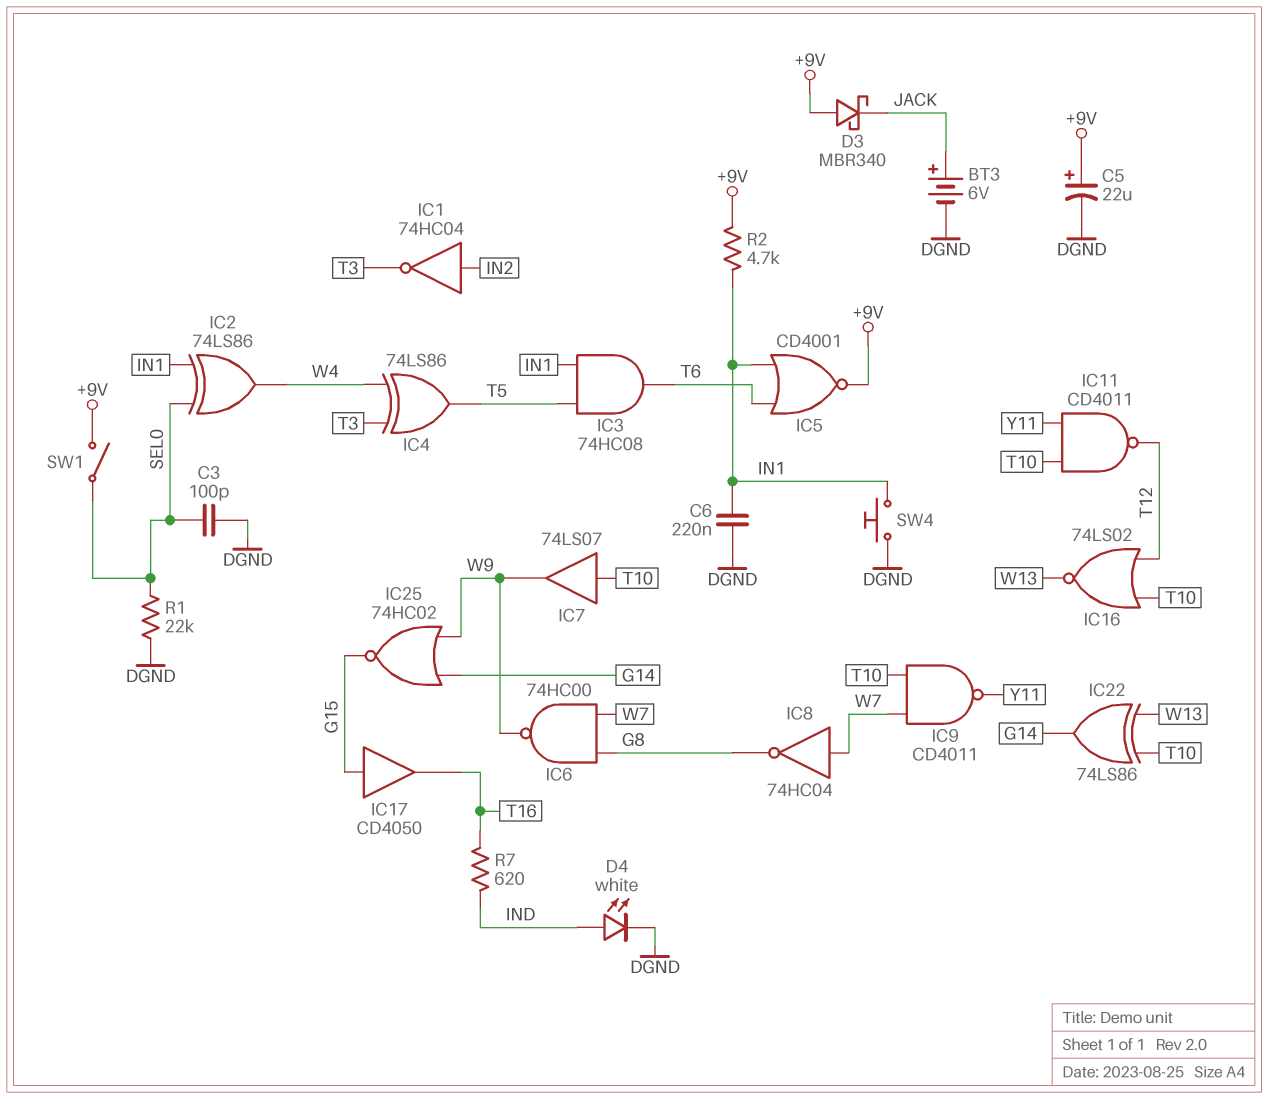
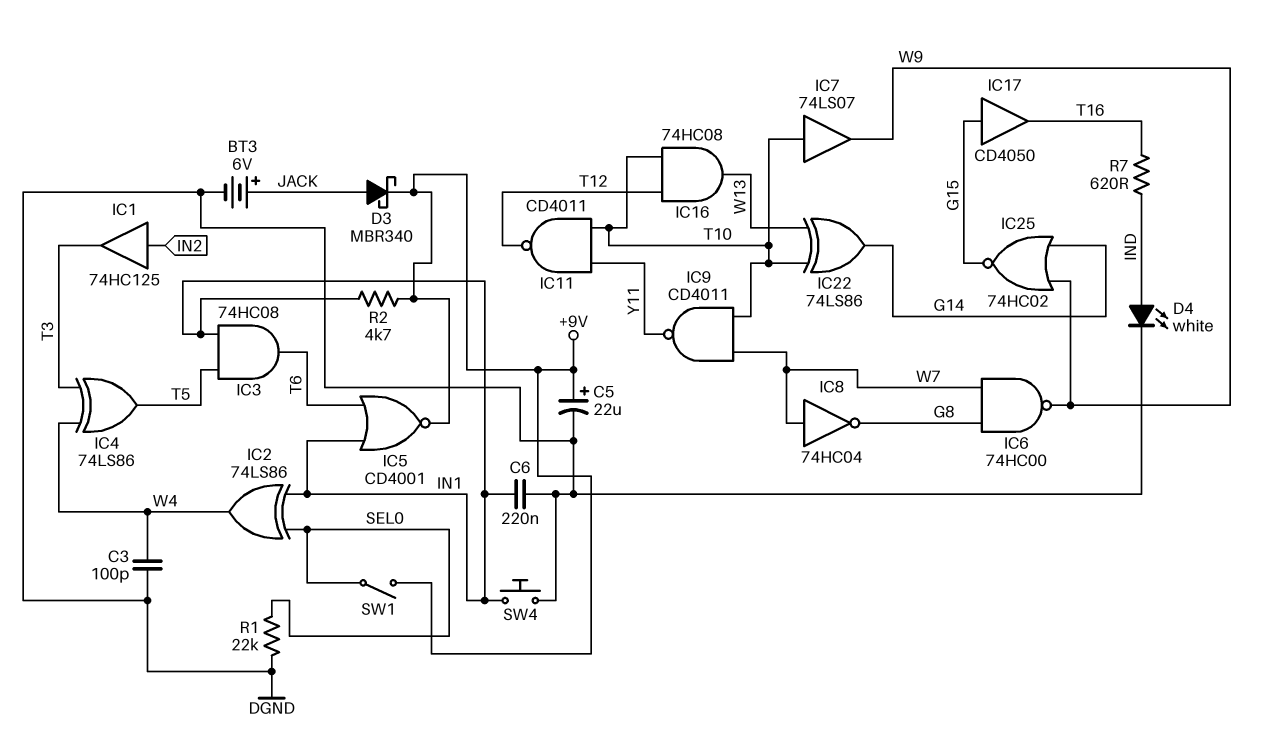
C3: 100pF (DGND, SEL0) -> 100pF (DGND, W4)
D3: schottky MBR340 (A +9V, K JACK) -> schottky MBR340 (A JACK, K +9V)
IC1: NOT 74HC04 (in IN2, out T3) -> buffer 74HC125 (in IN2, out T3)
IC16: NOR 74LS02 (in T10, in T12, out W13) -> AND 74HC08 (in T10, in T12, out W13)

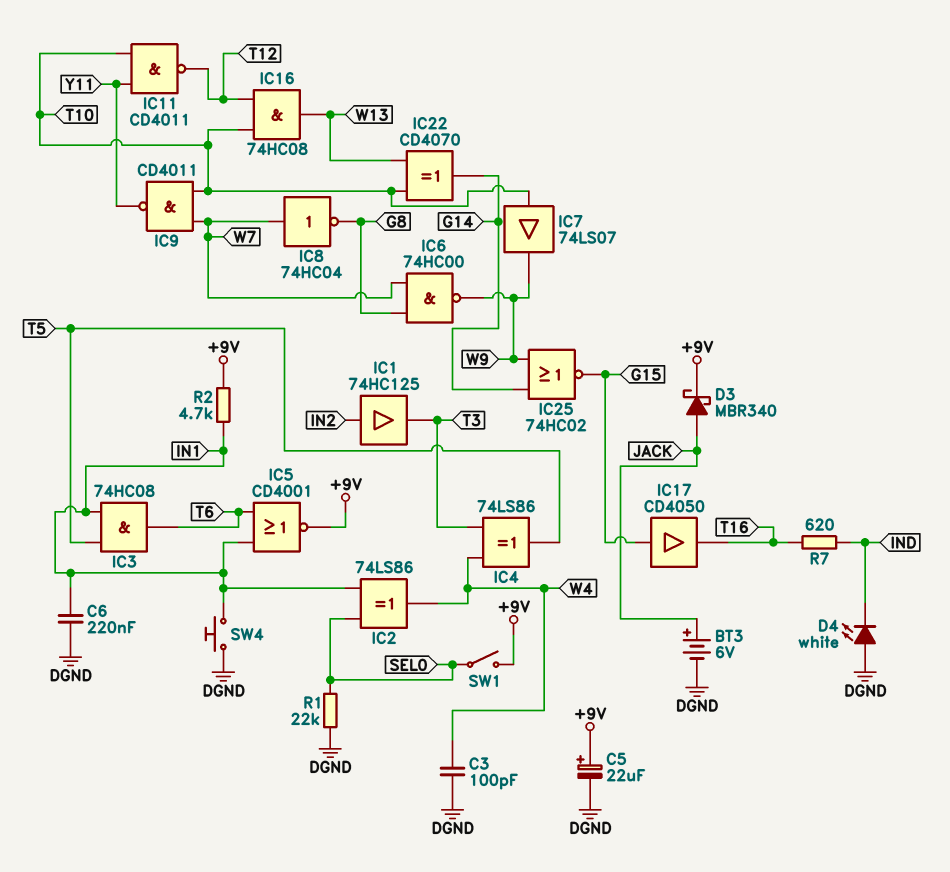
D4: LED white (A IND, K DGND) -> LED white (A DGND, K IND)
IC22: XOR 74LS86 (in T10, in W13, out G14) -> XOR CD4070 (in T10, in W13, out G14)

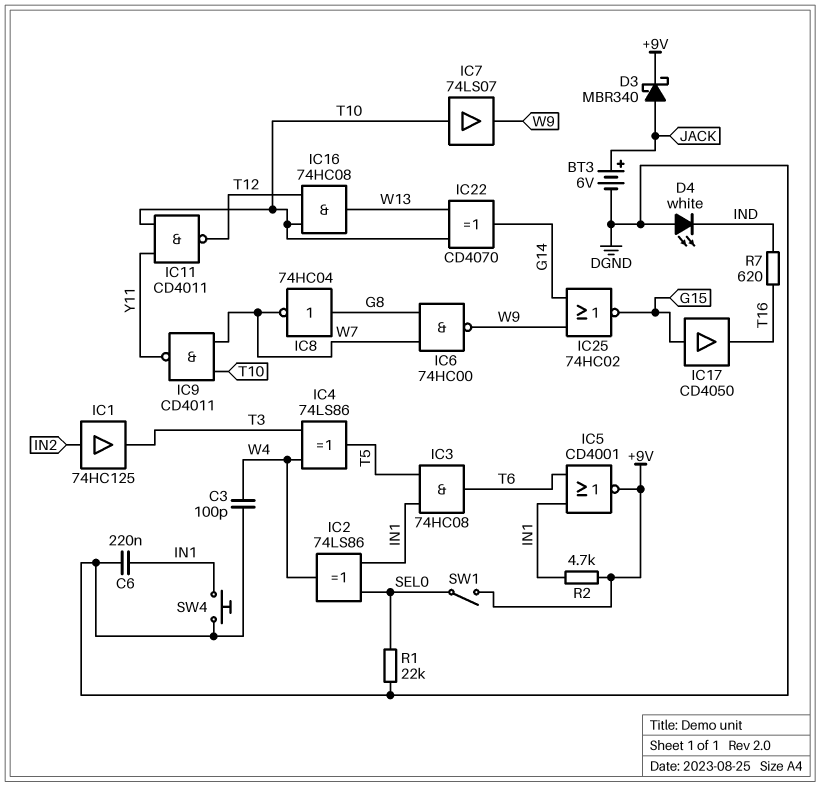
C5: 22uF (plus +9V, minus DGND) -> none
IC8: NOT 74HC04 (in W7, out G8) -> NOT 74HC04 (in G8, out W7)

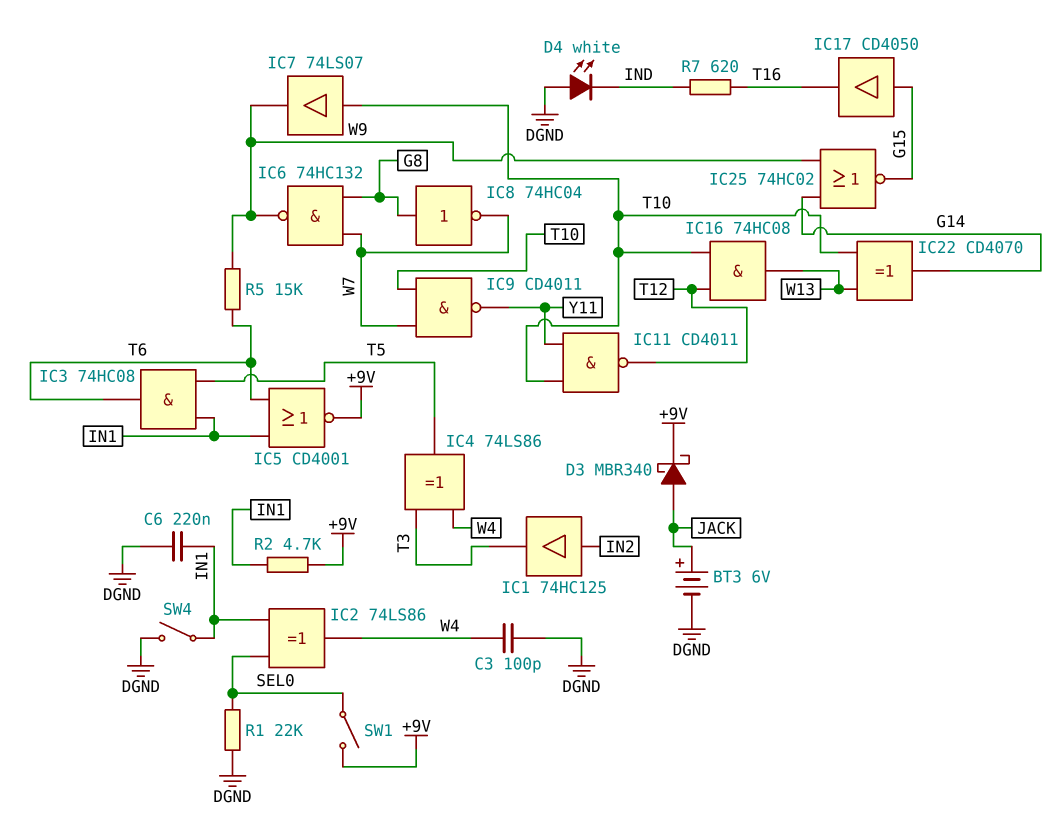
IC6: NAND 74HC00 (in G8, in W7, out W9) -> NAND 74HC132 (in G8, in W7, out W9)
R5: none -> 15k (T6, W9)
SW4: button (DGND, IN1) -> switch (DGND, IN1)

